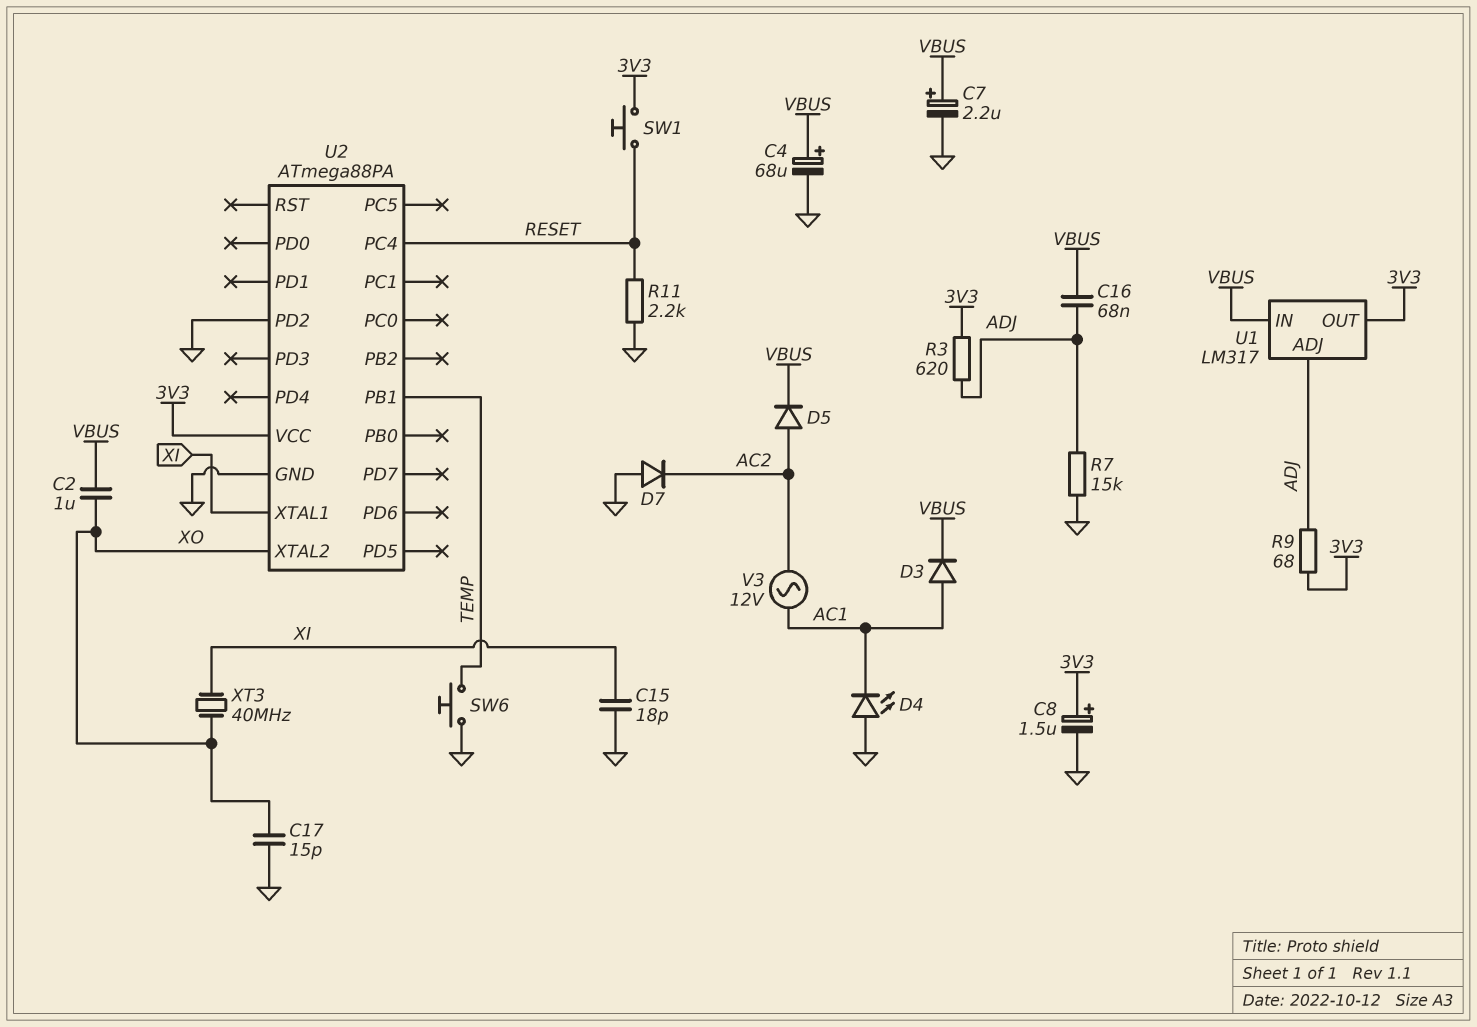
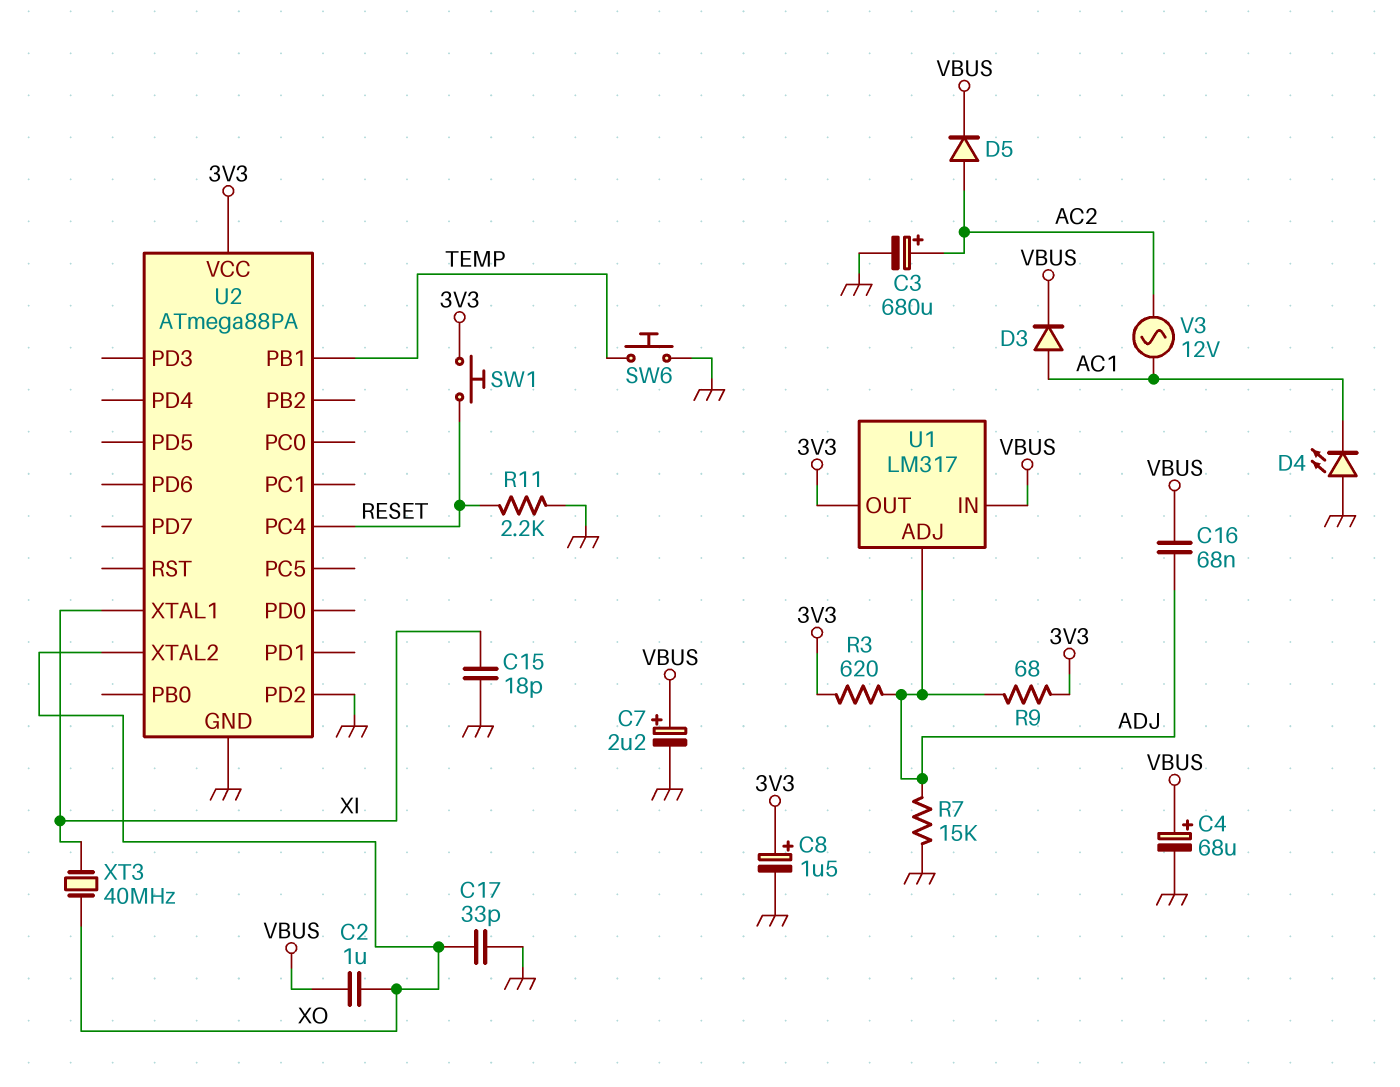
C3: none -> 680uF (plus AC2, minus GND)
C17: 15pF (GND, XO) -> 33pF (GND, XO)
D7: diode (A GND, K AC2) -> none

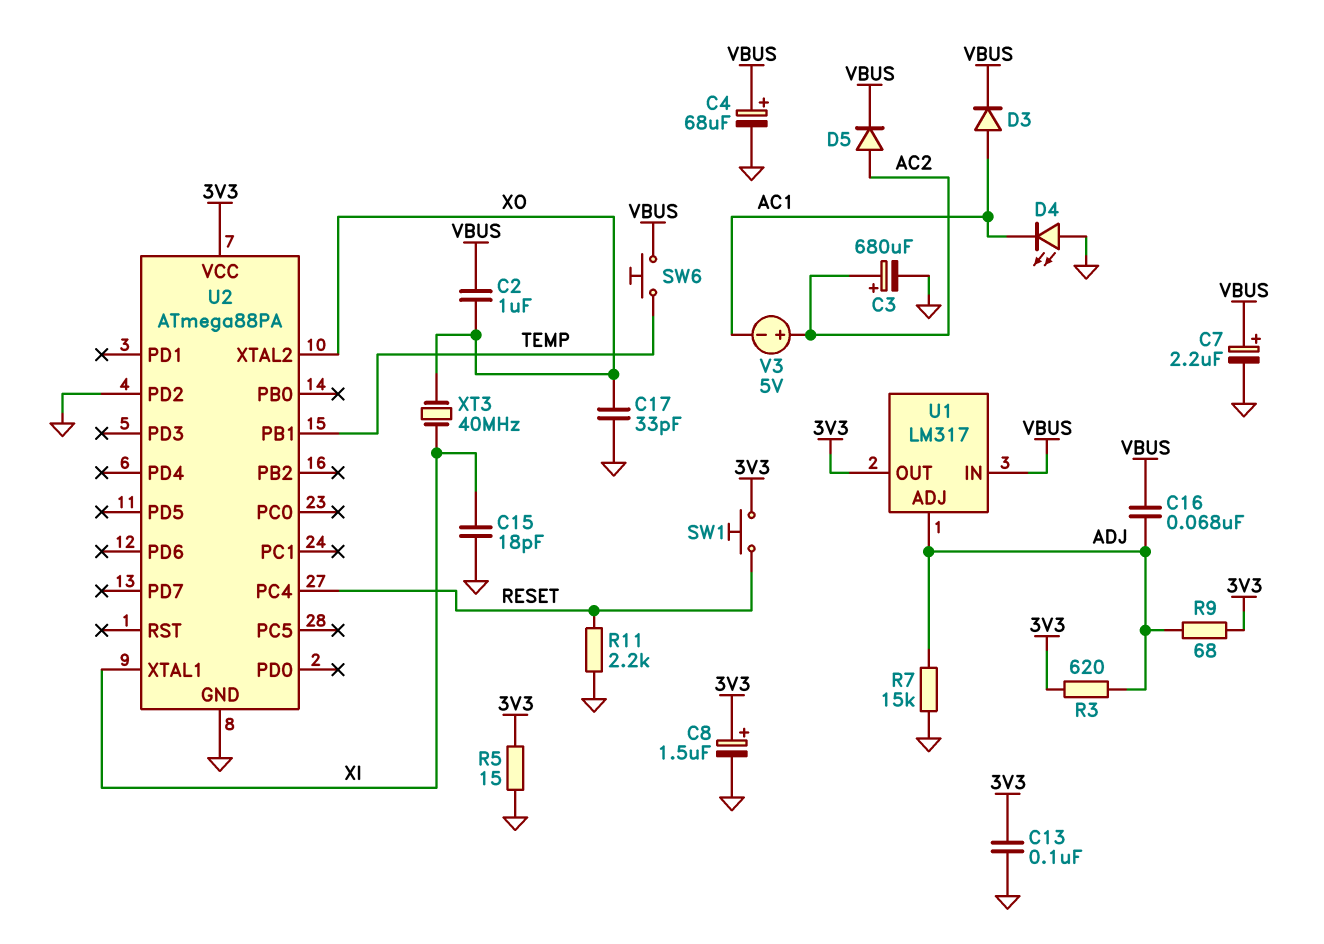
C13: none -> 100nF (3V3, GND)
R5: none -> 15 (3V3, GND)
SW6: button (GND, TEMP) -> button (TEMP, VBUS)
V3: AC 12V (AC1, AC2) -> 5V (plus AC2, minus AC1)

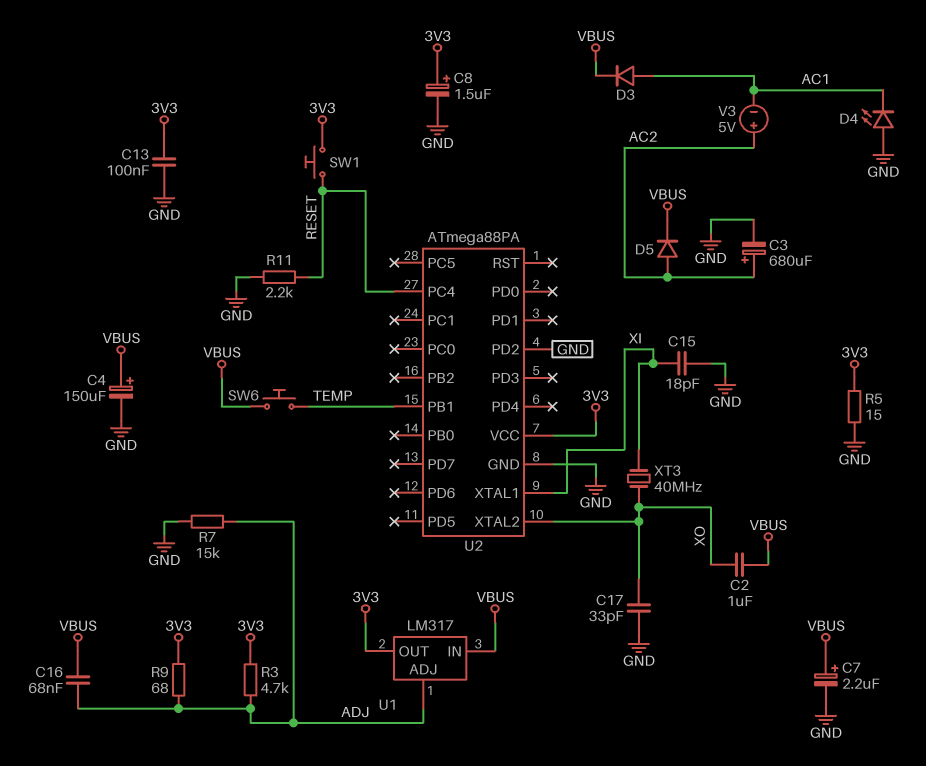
C4: 68uF (plus VBUS, minus GND) -> 150uF (plus VBUS, minus GND)
R3: 620 (3V3, ADJ) -> 4.7k (3V3, ADJ)

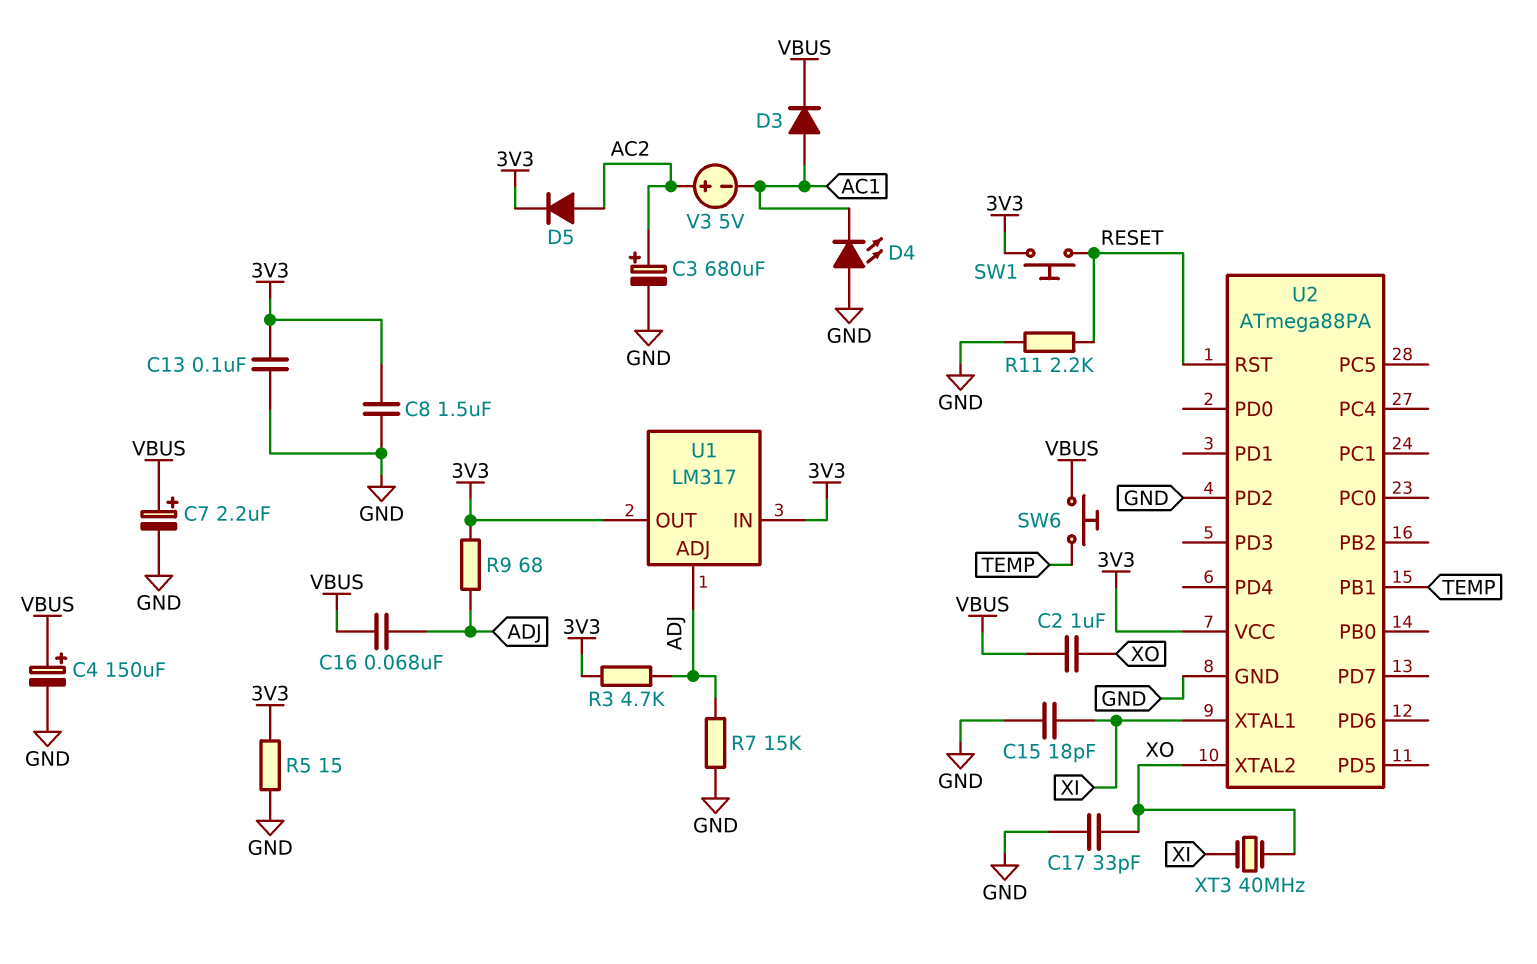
C8: 1.5uF (plus 3V3, minus GND) -> 1.5uF (3V3, GND)
D5: diode (A AC2, K VBUS) -> diode (A AC2, K 3V3)
U1 pin IN: VBUS -> 3V3
U2 pin PC4: RESET -> none
U2 pin RST: none -> RESET

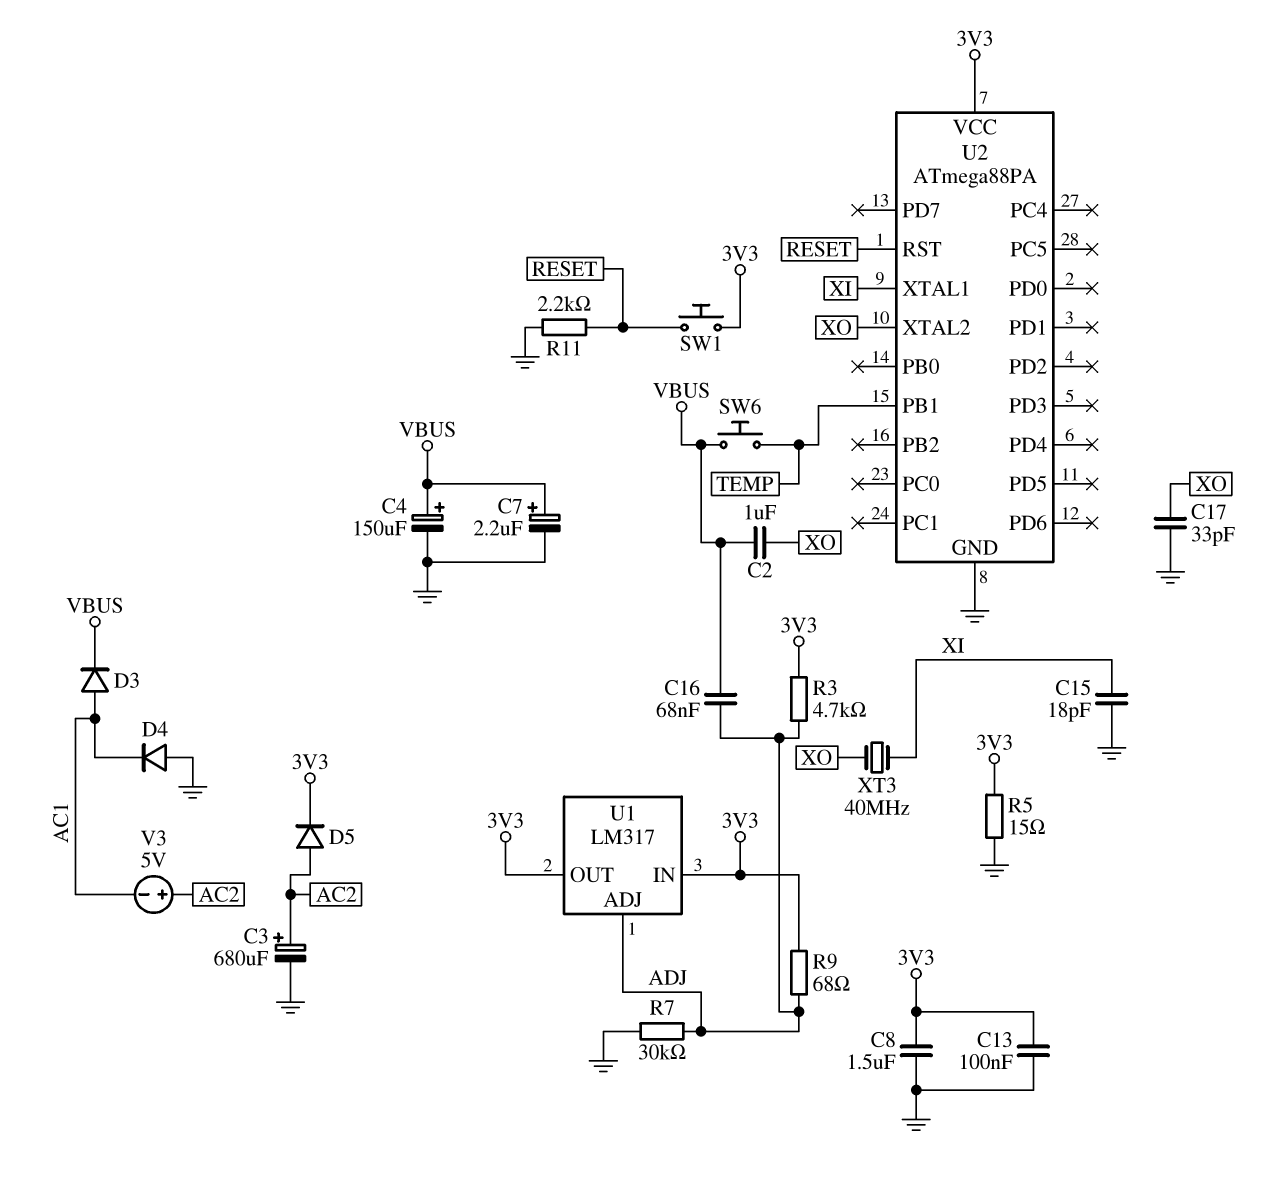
D4: LED (A GND, K AC1) -> diode (A GND, K AC1)
R7: 15k (ADJ, GND) -> 30k (ADJ, GND)
U2 pin PD2: GND -> none

